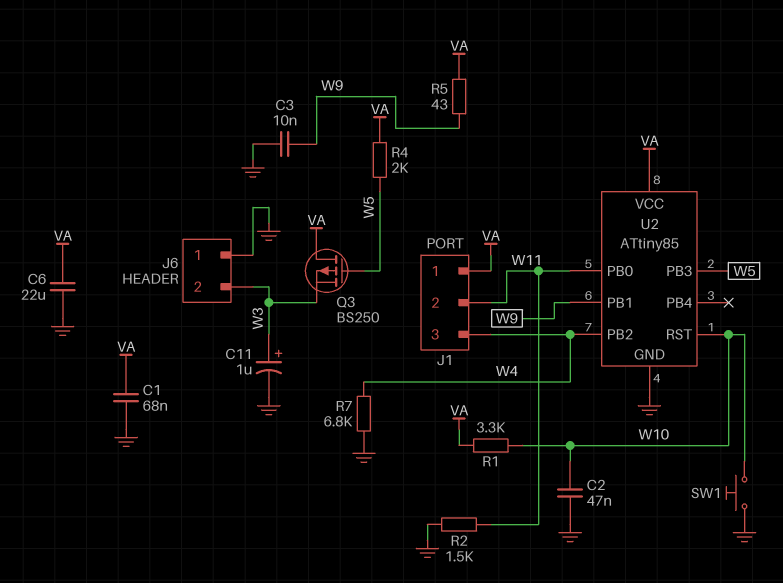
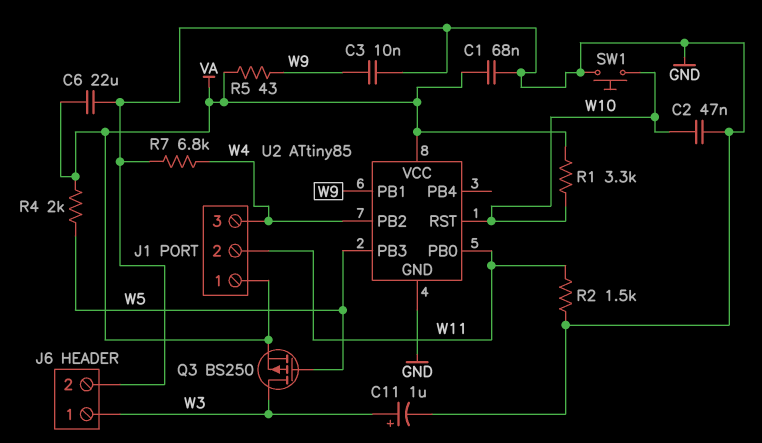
J6 pin 1: GND -> W3
J6 pin 2: W3 -> GND
Q3: PMOS BS250 (G W5, D VA, S W3) -> PMOS BS250 (G W5, D W3, S VA)

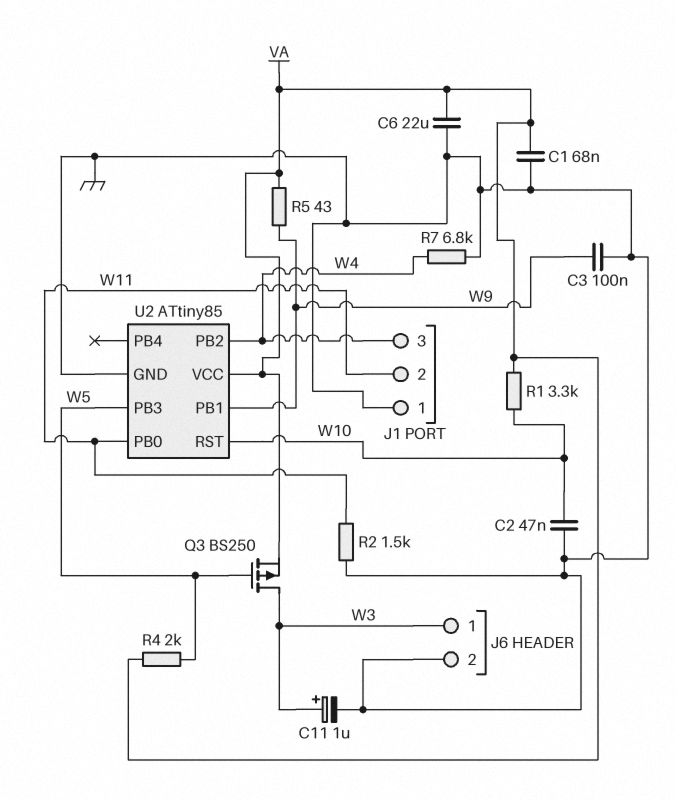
C3: 10nF (GND, W9) -> 100nF (GND, W9)
J1 pin 1: VA -> GND
SW1: button (GND, W10) -> none

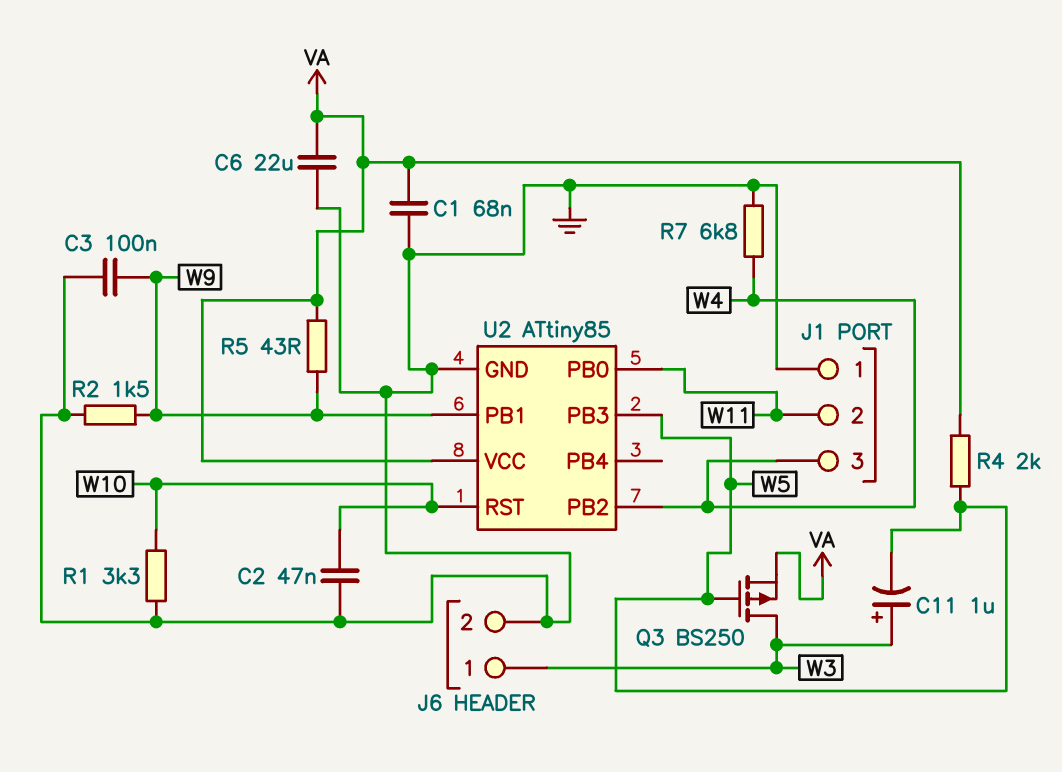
C11: 1uF (plus W3, minus GND) -> 1uF (plus W3, minus W5)
R1: 3.3k (VA, W10) -> 3.3k (GND, W10)
R2: 1.5k (GND, W11) -> 1.5k (GND, W9)

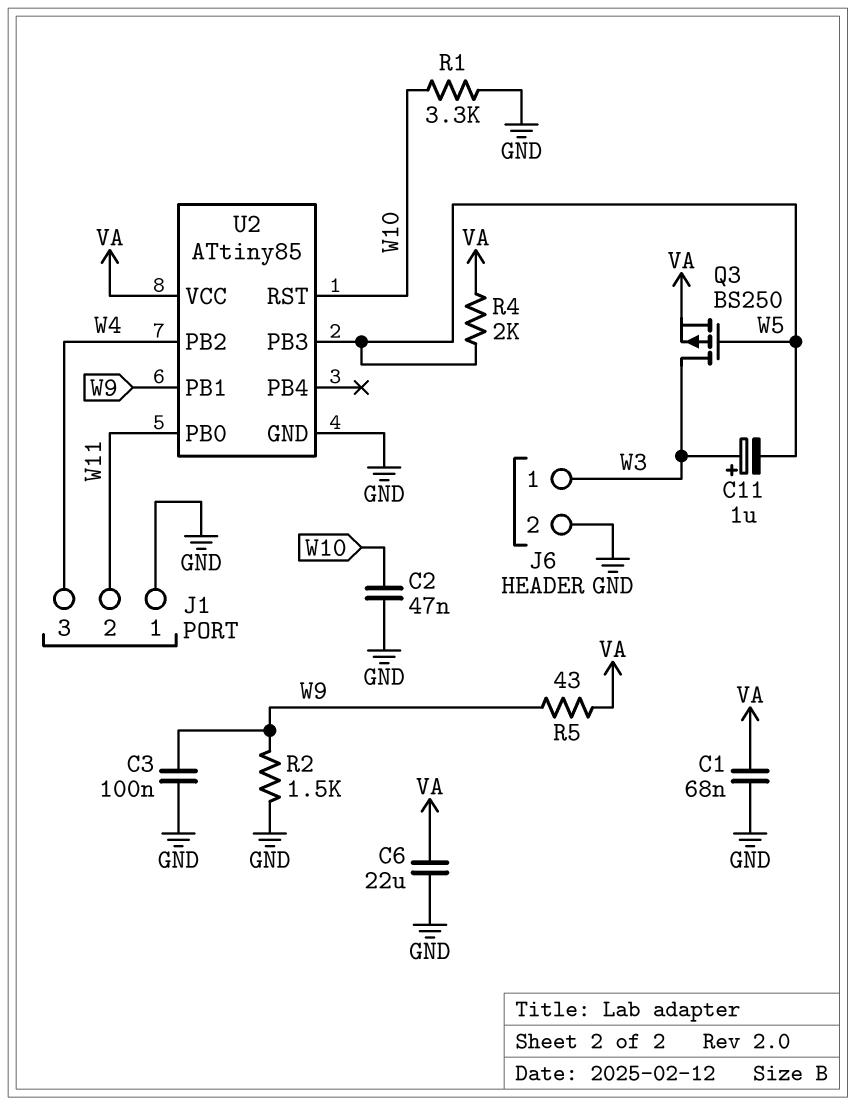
R7: 6.8k (GND, W4) -> none

